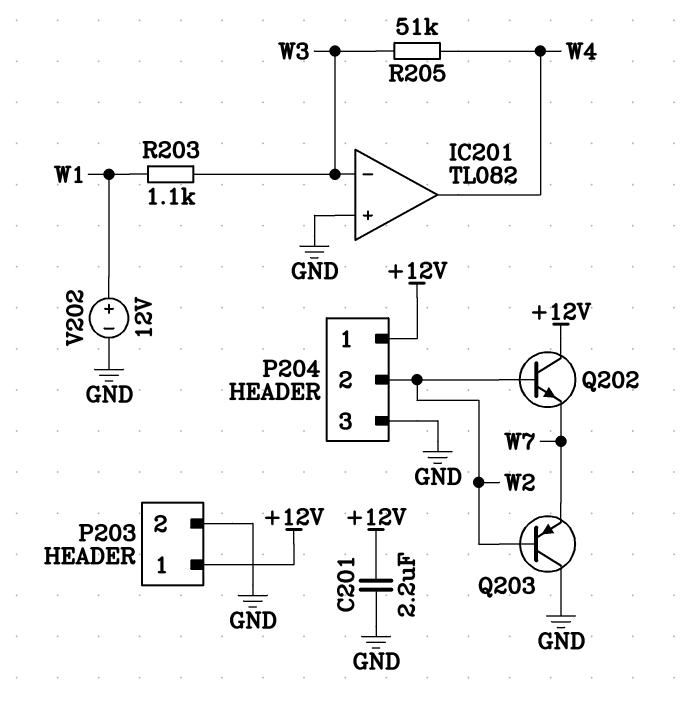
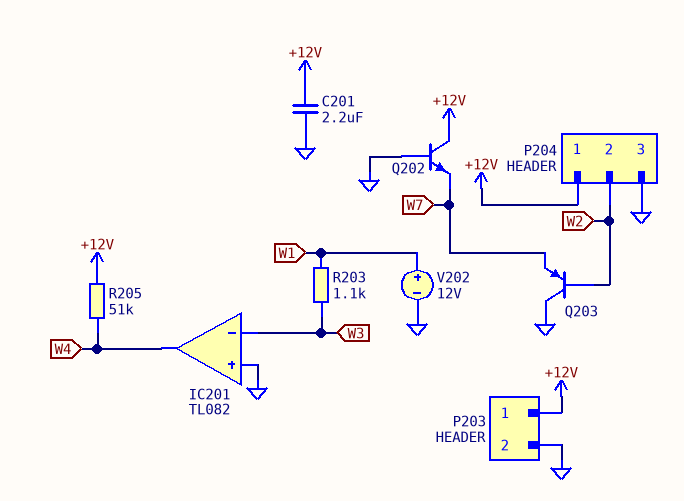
Q202: NPN (B W2, C +12V, E W7) -> NPN (B GND, C +12V, E W7)
R205: 51k (W3, W4) -> 51k (+12V, W4)

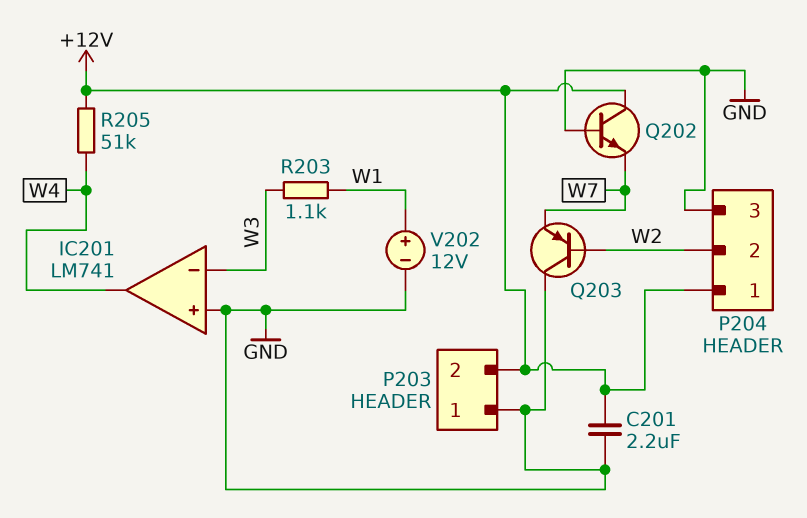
IC201: TL082 -> LM741
P203 pin 1: +12V -> GND
P203 pin 2: GND -> +12V

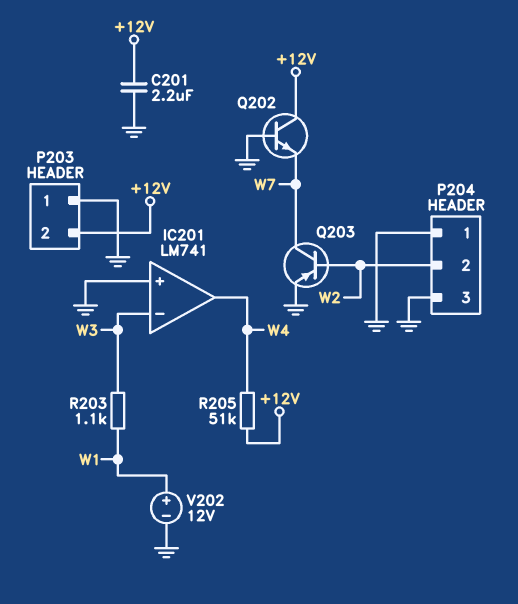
P204 pin 1: +12V -> GND
Q203: PNP (B W2, C GND, E W7) -> PNP (B W2, C W7, E GND)

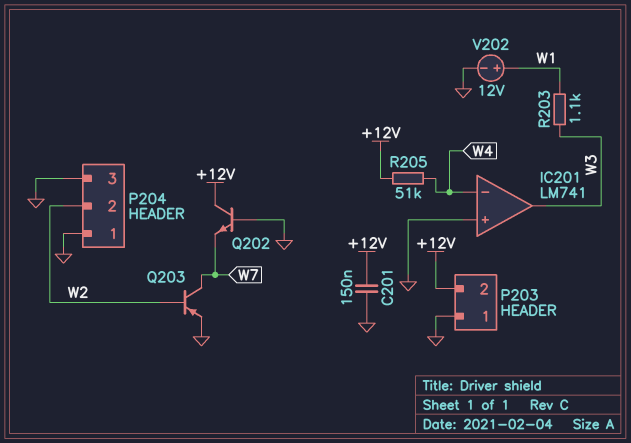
C201: 2.2uF (+12V, GND) -> 150nF (+12V, GND)
IC201 pin in-: W3 -> W4
IC201 pin out: W4 -> W3

